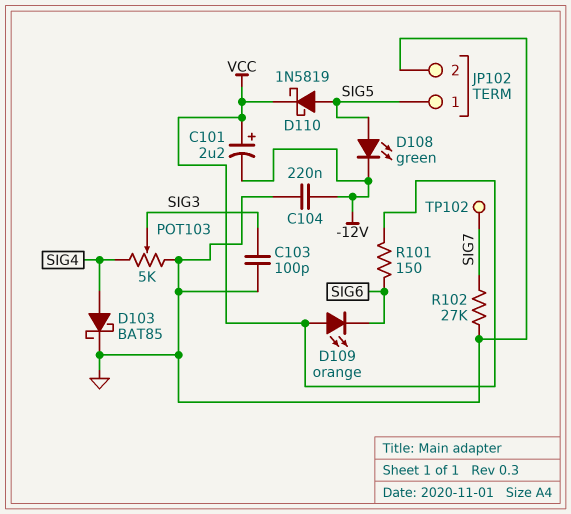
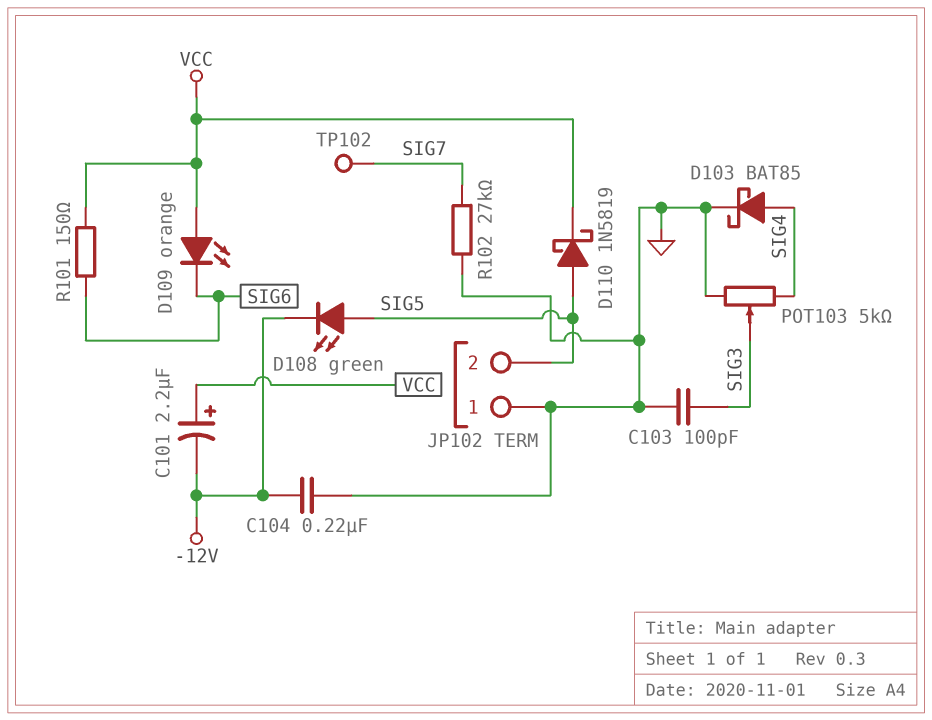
JP102 pin 1: SIG5 -> GND
JP102 pin 2: GND -> SIG5

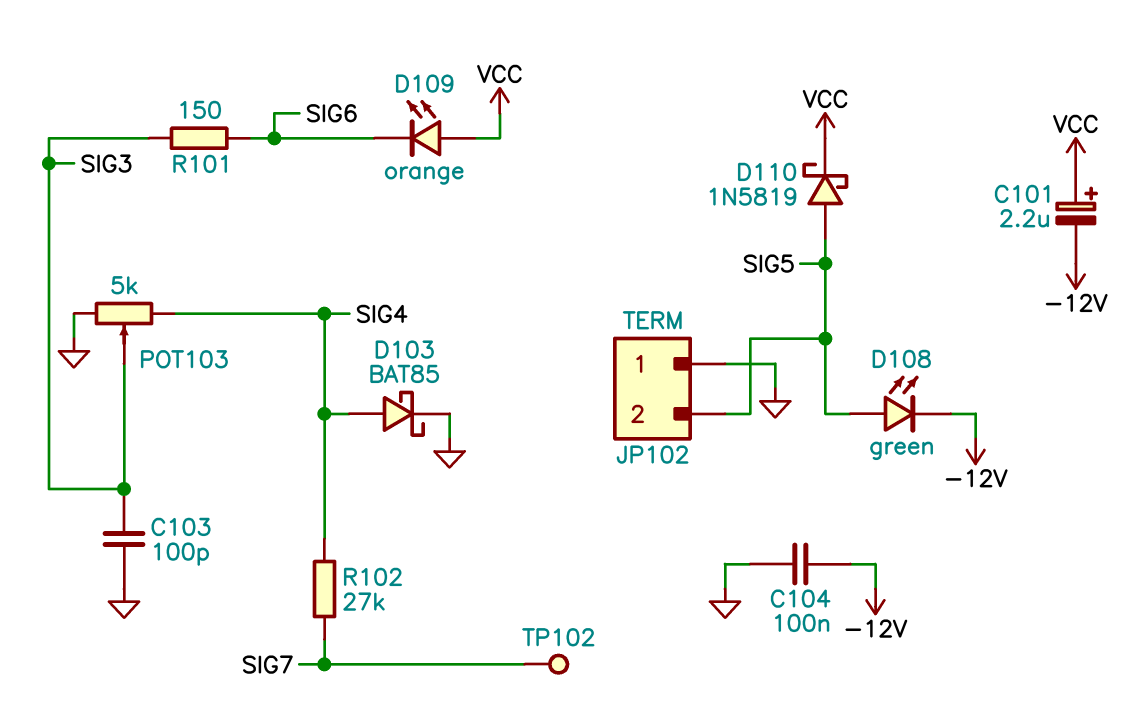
C104: 220nF (-12V, GND) -> 100nF (-12V, GND)
R101: 150 (SIG6, VCC) -> 150 (SIG3, SIG6)
R102: 27k (GND, SIG7) -> 27k (SIG4, SIG7)

